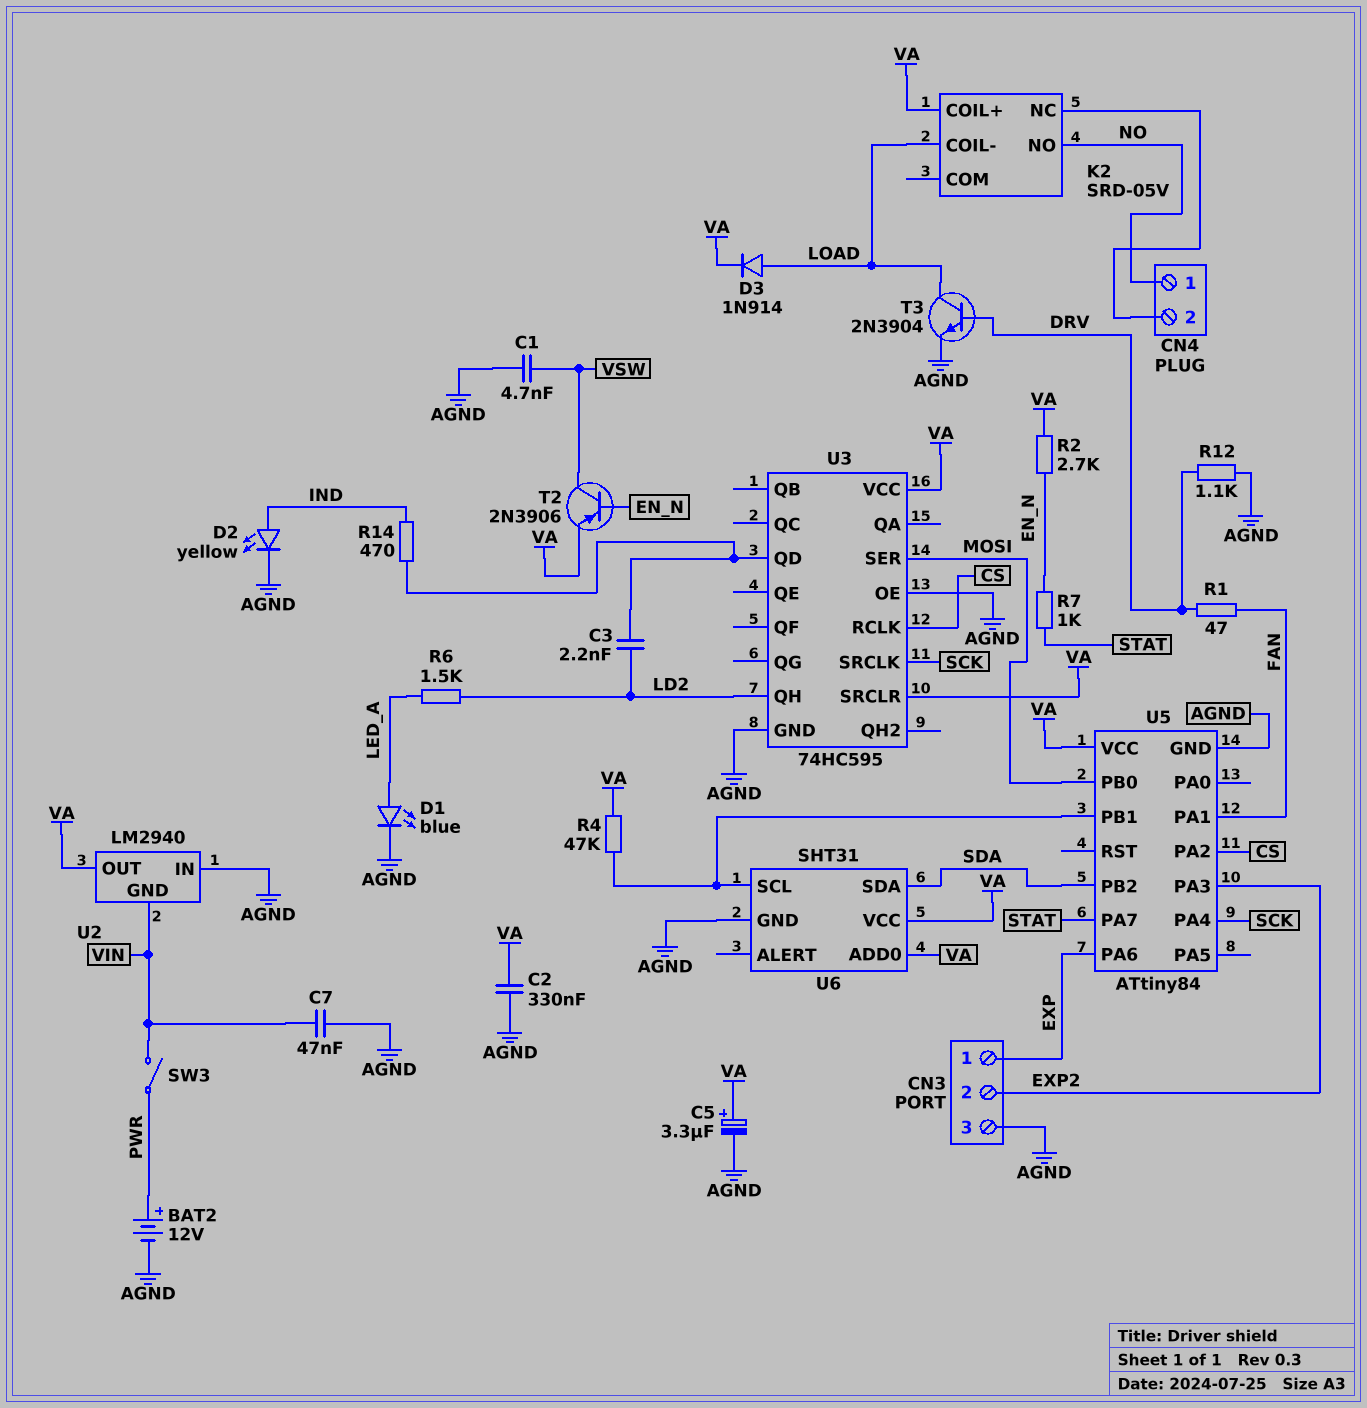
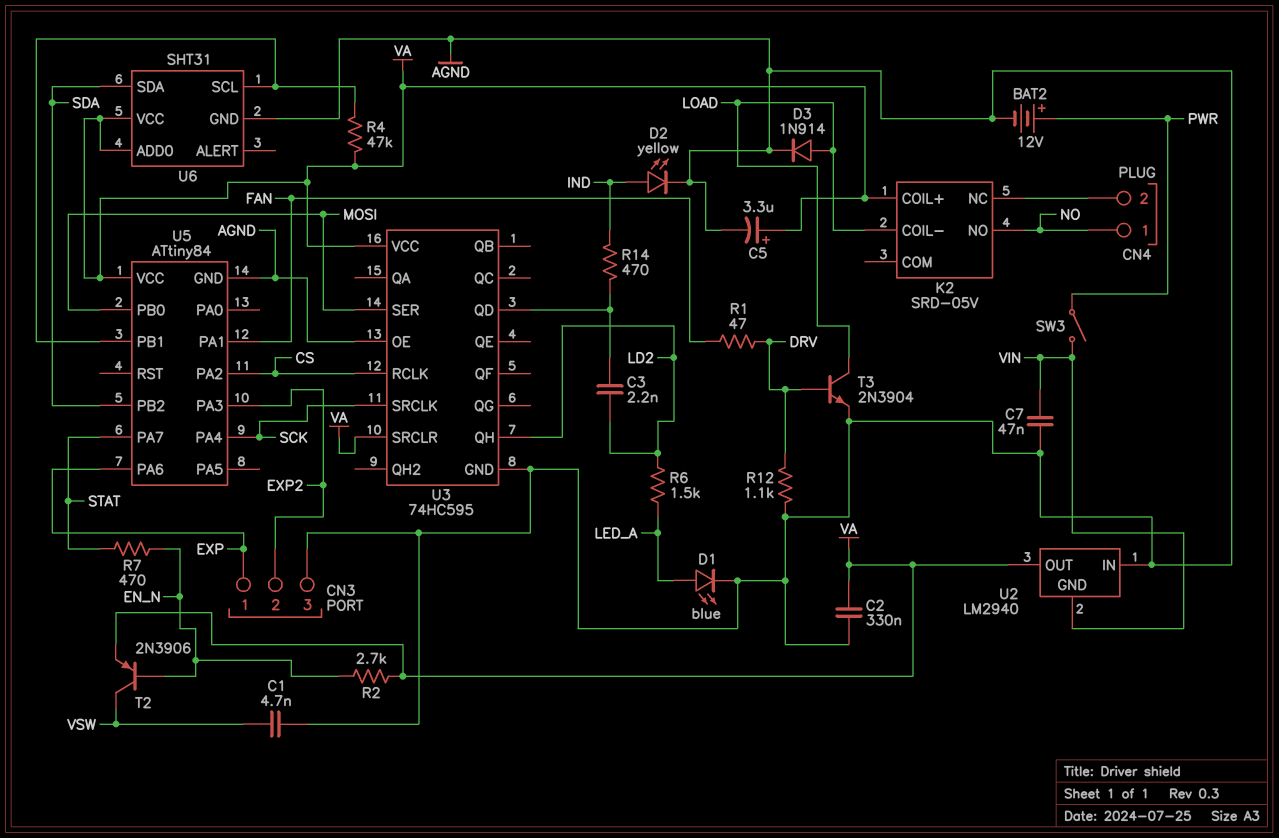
D3: diode 1N914 (A LOAD, K VA) -> diode 1N914 (A LOAD, K AGND)
R7: 1k (EN_N, STAT) -> 470 (EN_N, STAT)

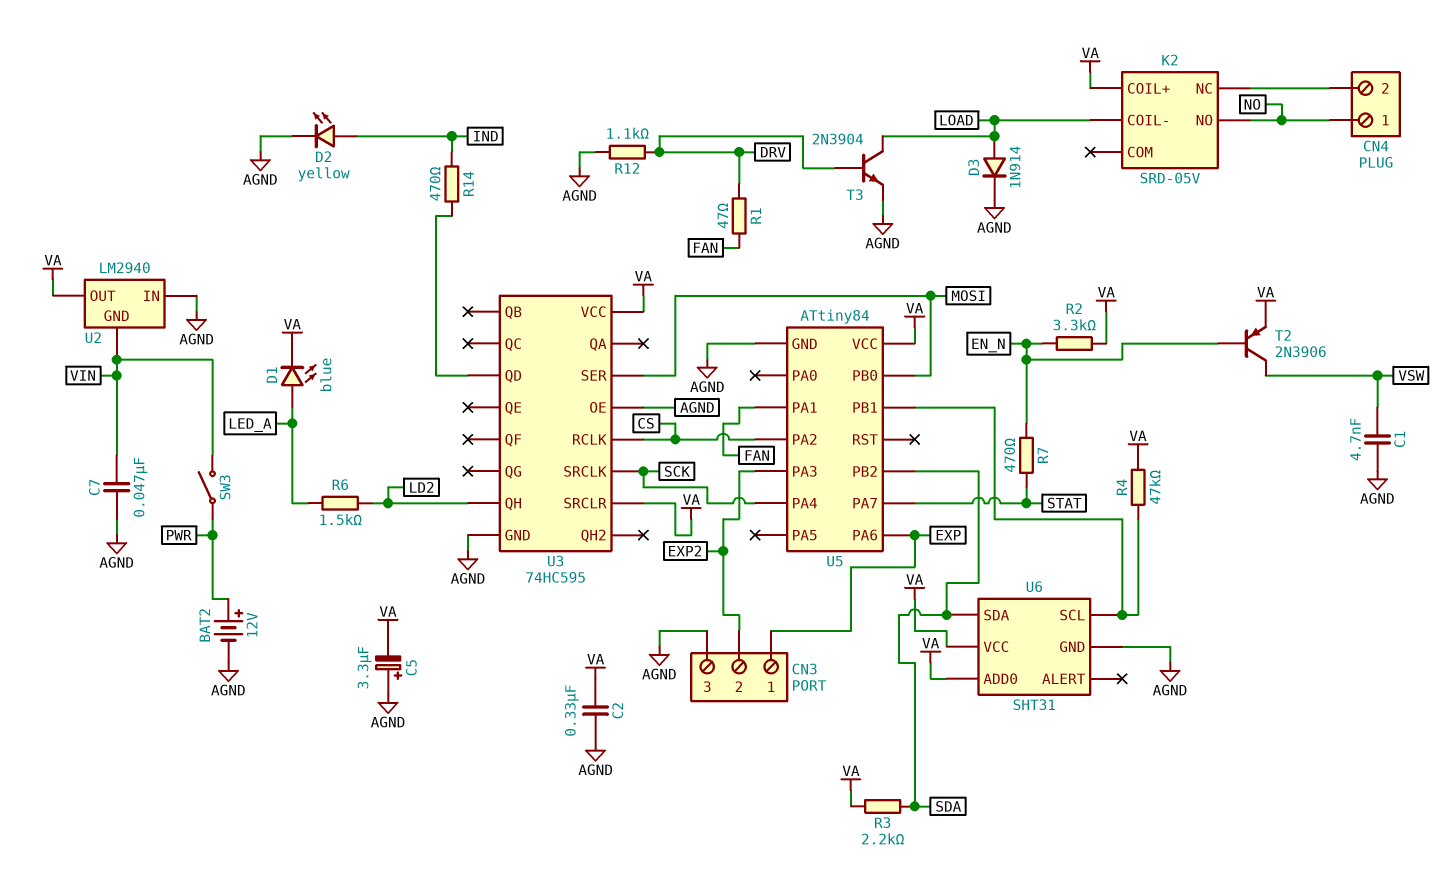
C3: 2.2nF (LD2, U3/QD) -> none
C5: 3.3uF (plus VA, minus AGND) -> 3.3uF (plus AGND, minus VA)
D1: LED blue (A LED_A, K AGND) -> LED blue (A LED_A, K VA)
R2: 2.7k (EN_N, VA) -> 3.3k (EN_N, VA)
R3: none -> 2.2k (SDA, VA)

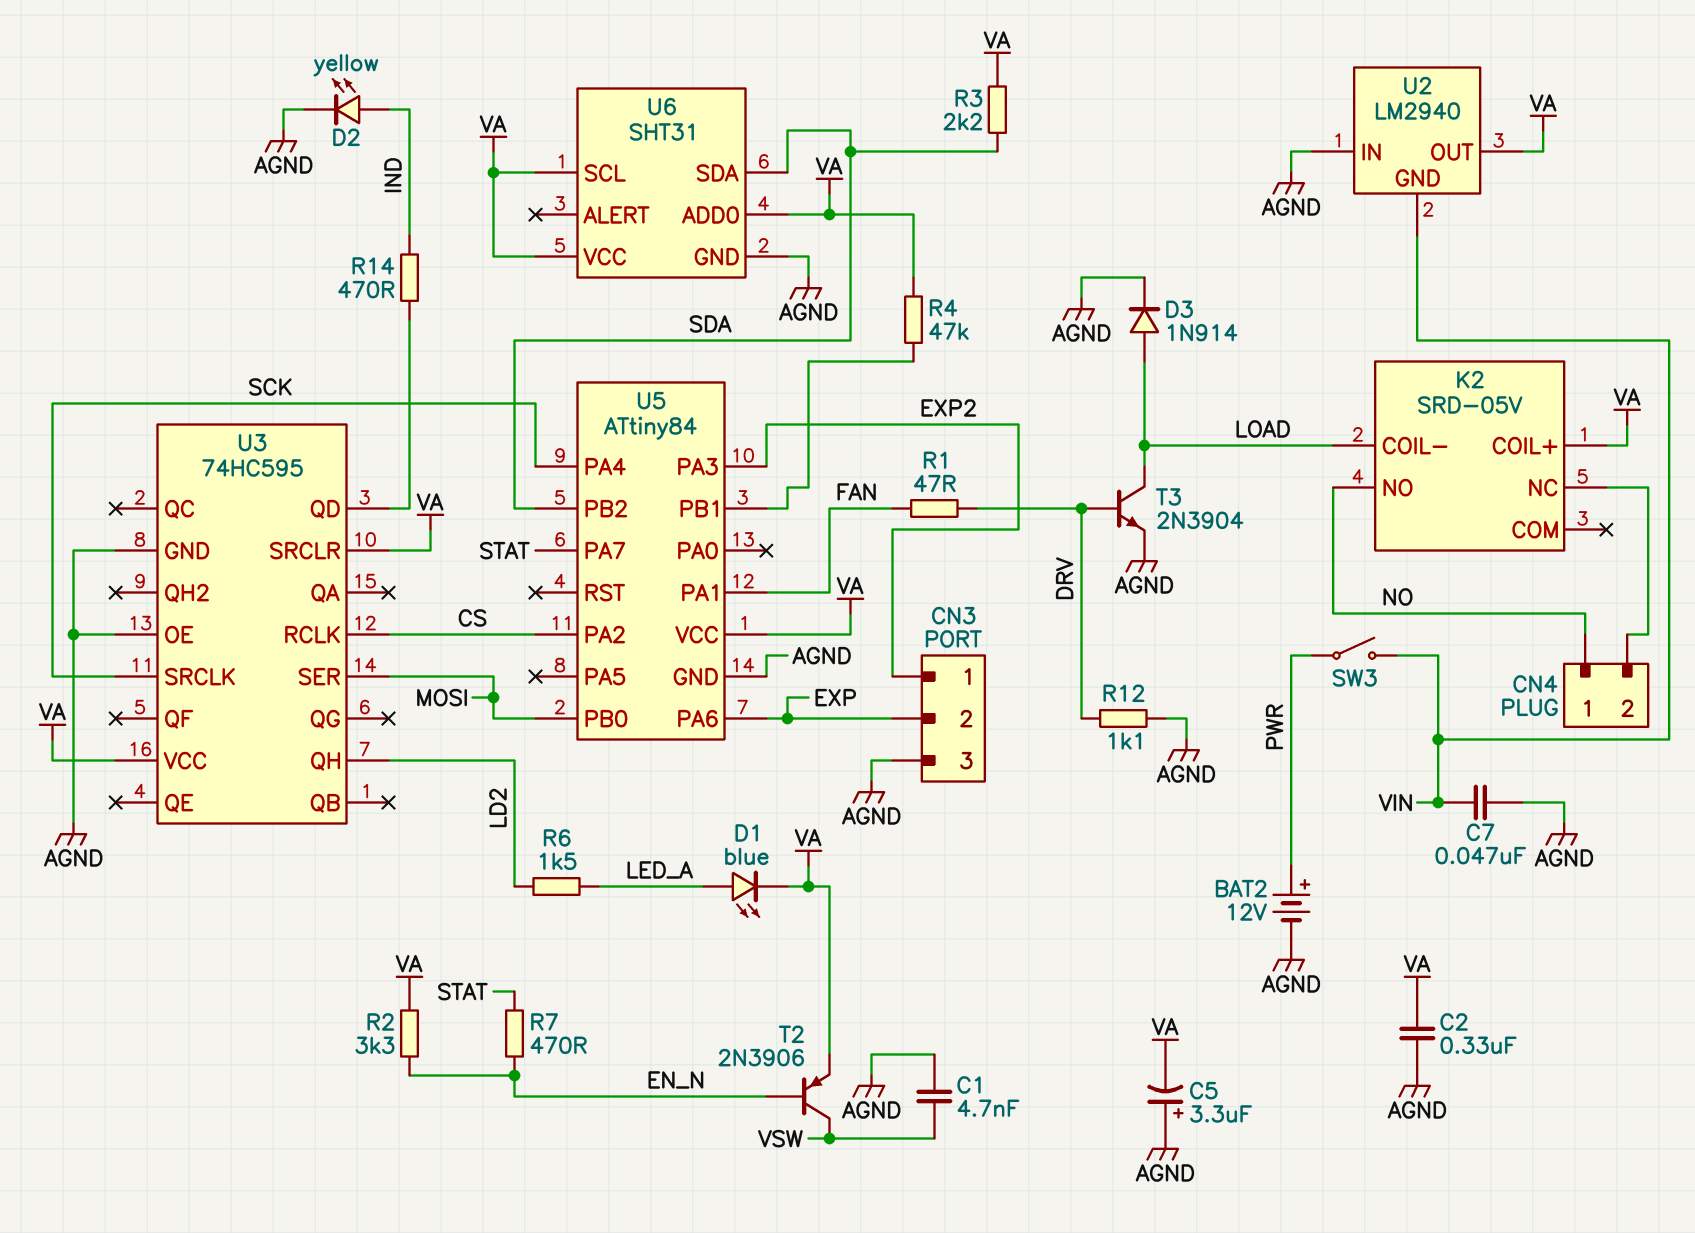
CN3 pin 1: EXP -> EXP2
CN3 pin 2: EXP2 -> EXP
U6 pin SCL: U5/PB1 -> VA

